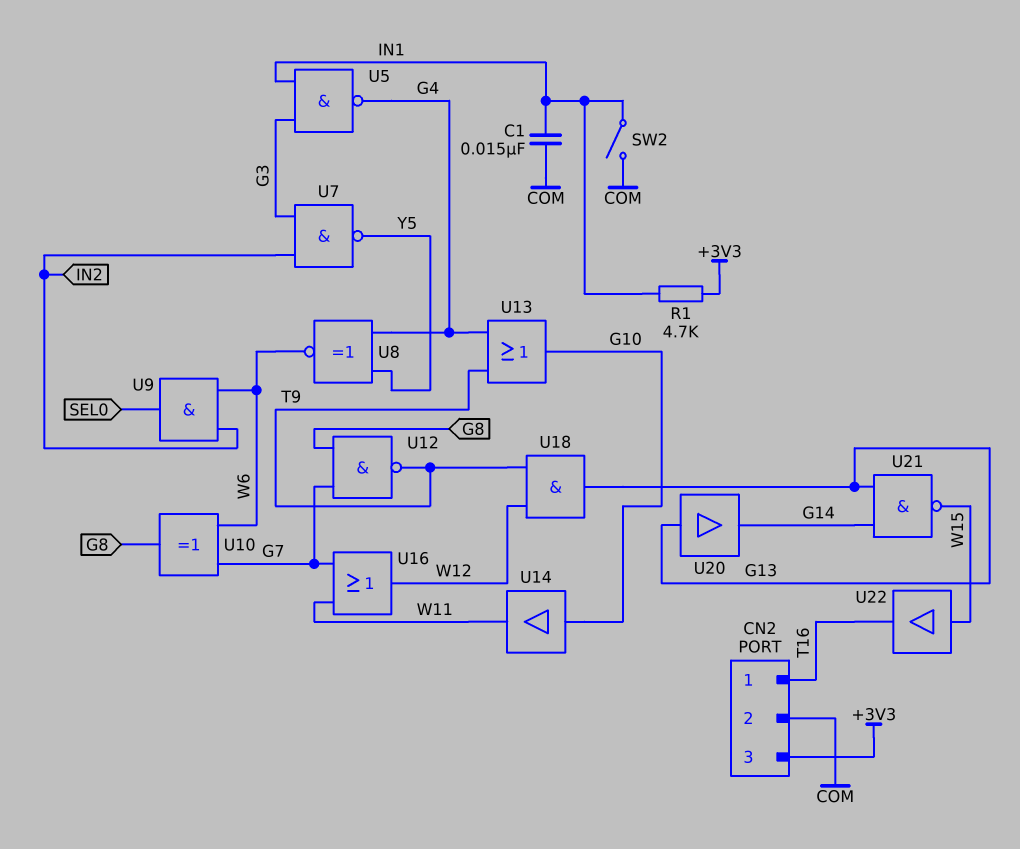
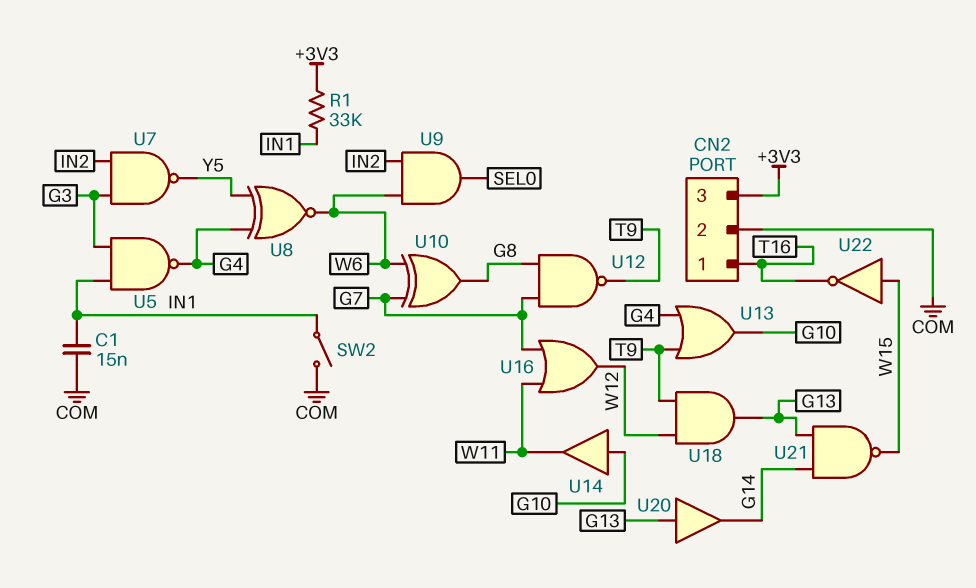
R1: 4.7k (+3V3, IN1) -> 33k (+3V3, IN1)
U22: buffer (in W15, out T16) -> NOT (in W15, out T16)

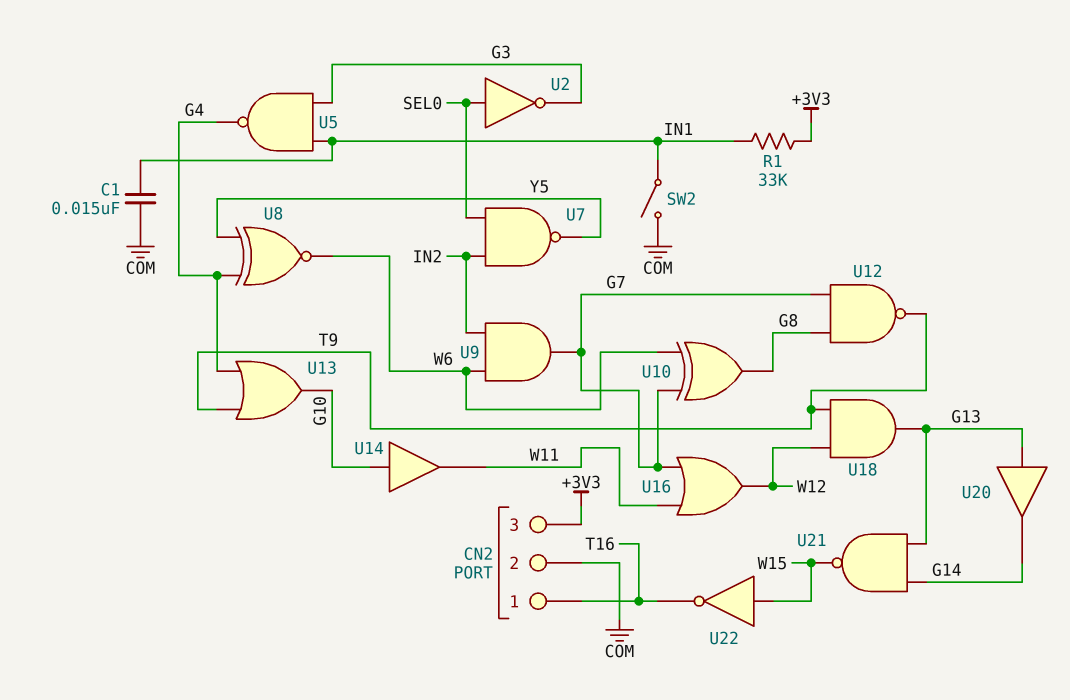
U2: none -> NOT (in SEL0, out G3)
U7: NAND (in G3, in IN2, out Y5) -> NAND (in IN2, in SEL0, out Y5)
U9: AND (in IN2, in W6, out SEL0) -> AND (in IN2, in W6, out G7)

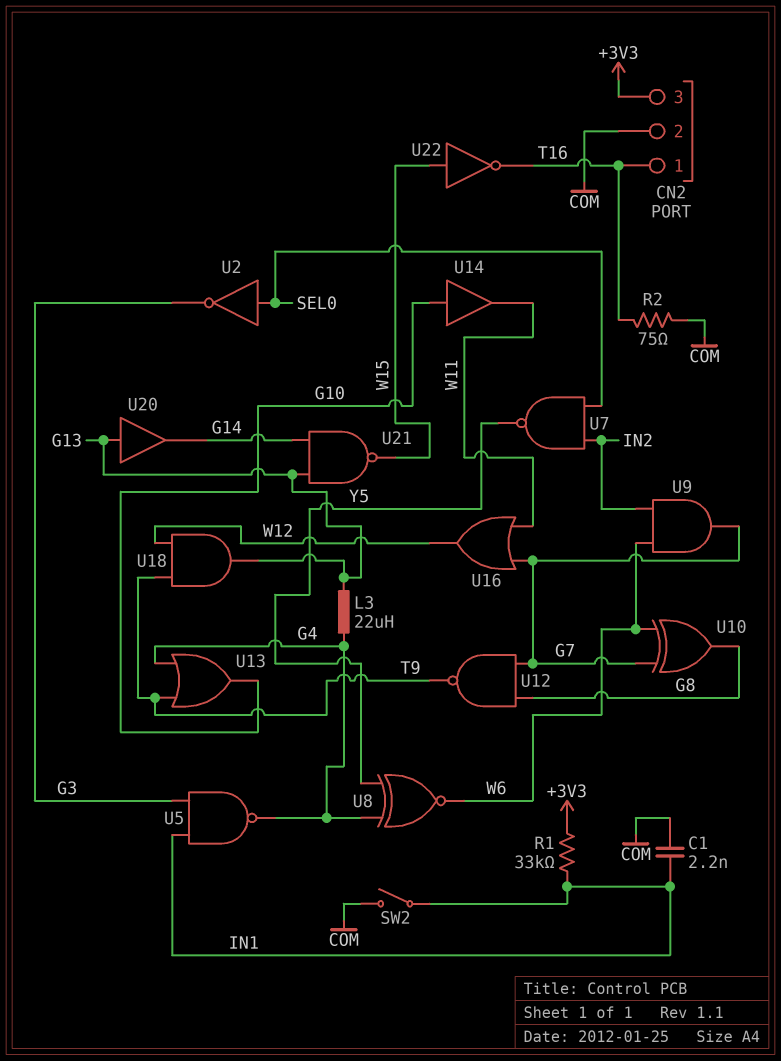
C1: 15nF (COM, IN1) -> 2.2nF (COM, IN1)
L3: none -> 22uH (G4, G13)
R2: none -> 75 (COM, T16)

